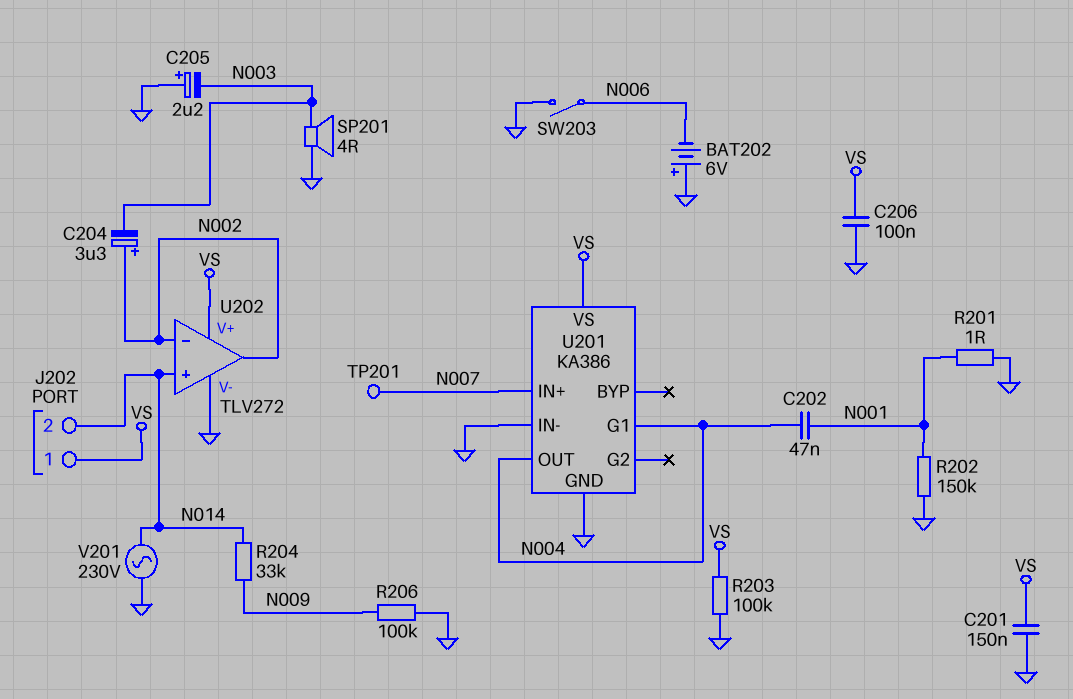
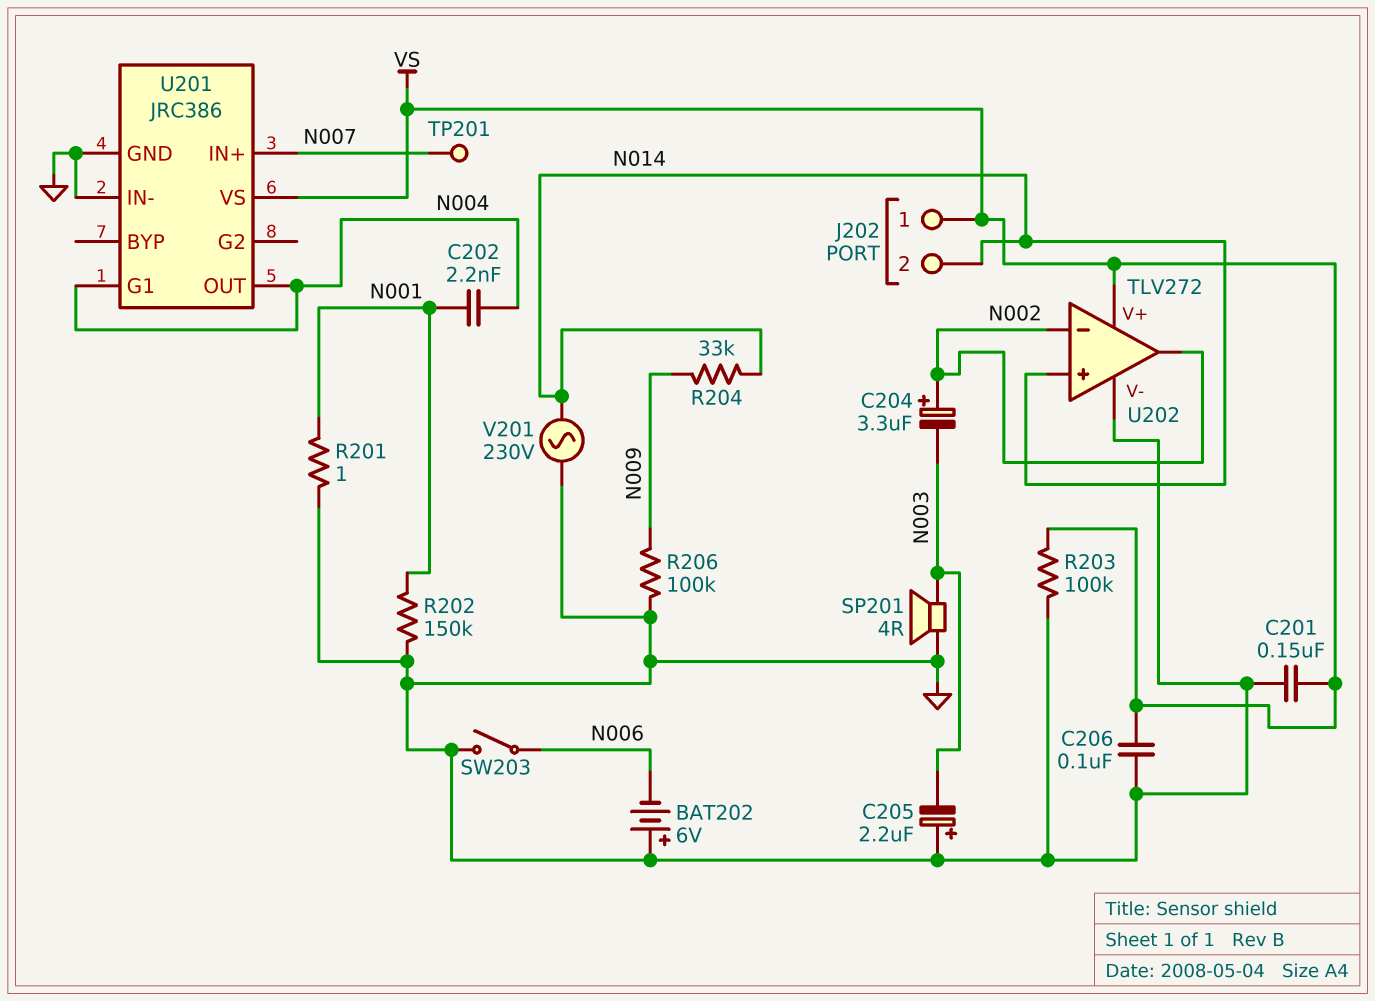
C202: 47nF (N001, N004) -> 2.2nF (N001, N004)
U201: KA386 -> JRC386

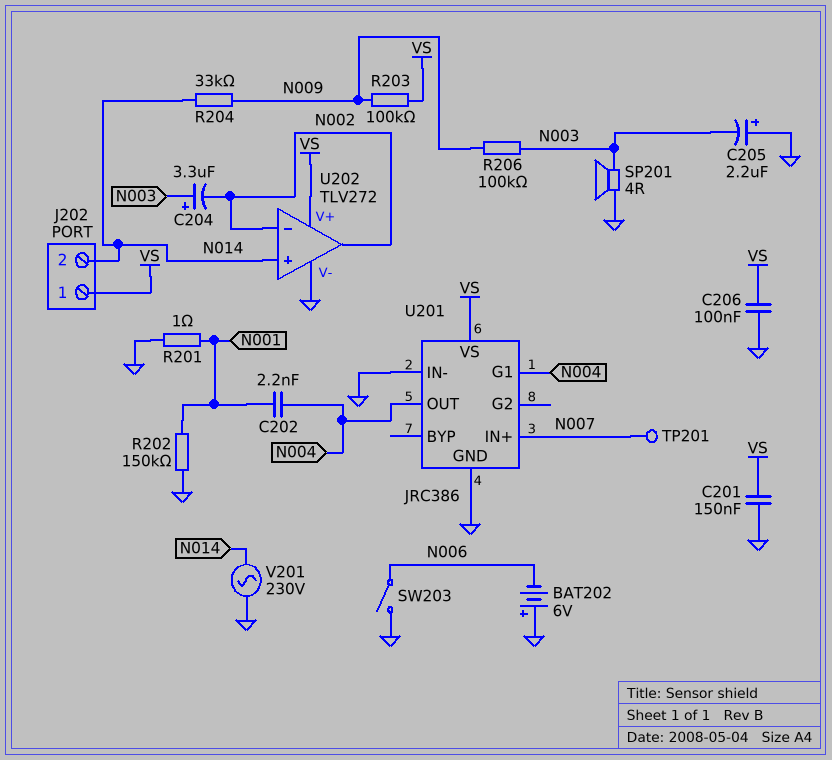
C204: 3.3uF (plus N002, minus N003) -> 3.3uF (plus N003, minus N002)
R203: 100k (GND, VS) -> 100k (N009, VS)
R206: 100k (GND, N009) -> 100k (N003, N009)

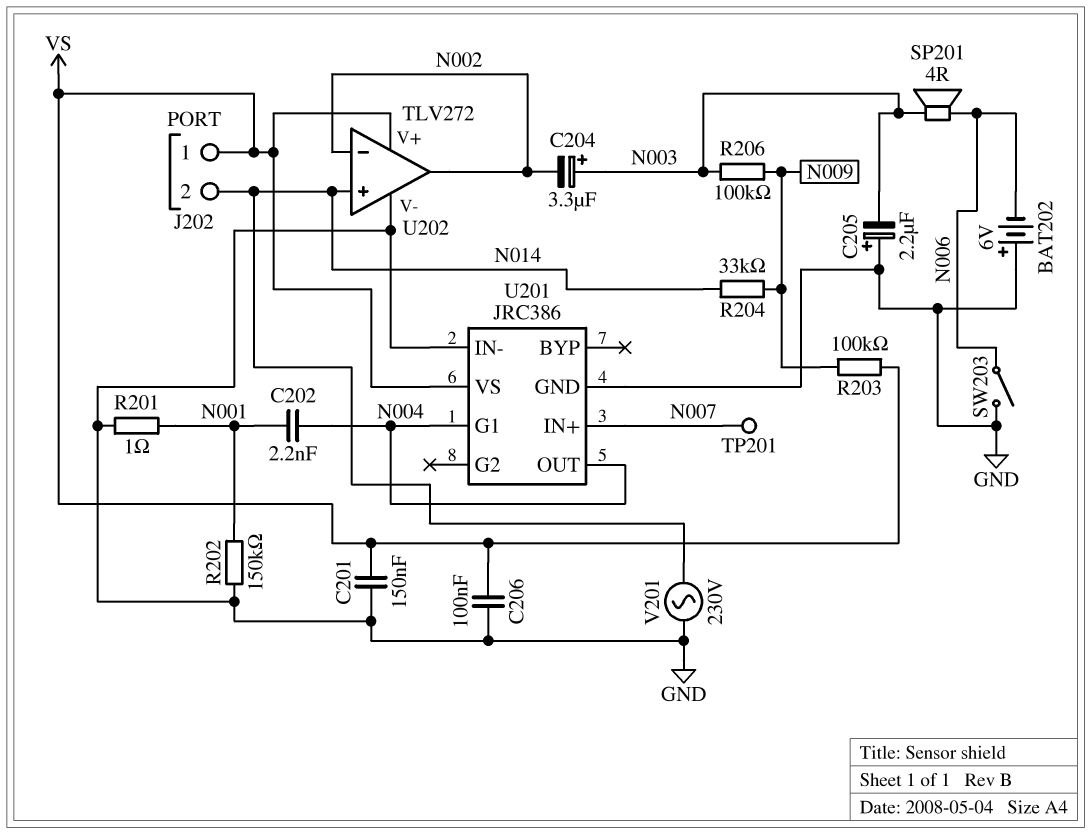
SP201: speaker 4R (GND, N003) -> speaker 4R (N003, N006)

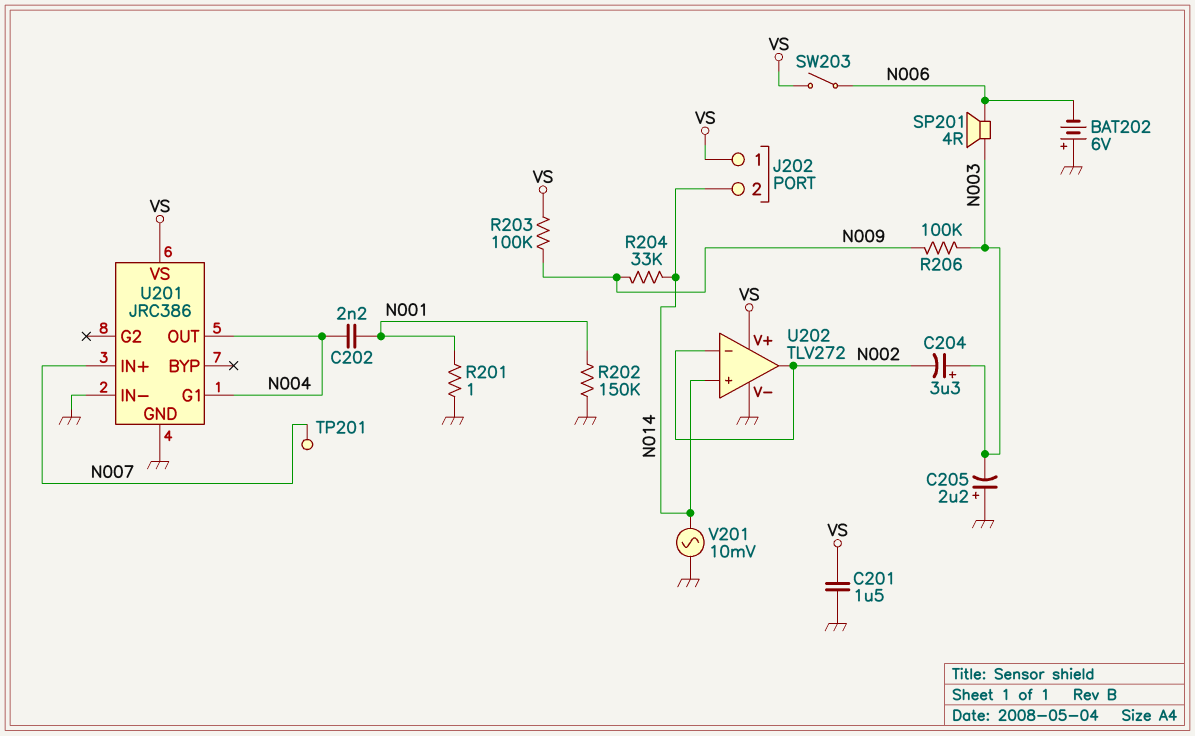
C201: 150nF (GND, VS) -> 1.5uF (GND, VS)
C206: 100nF (GND, VS) -> none
SW203: switch (GND, N006) -> switch (N006, VS)
V201: AC 230V (GND, N014) -> AC 10mV (GND, N014)

